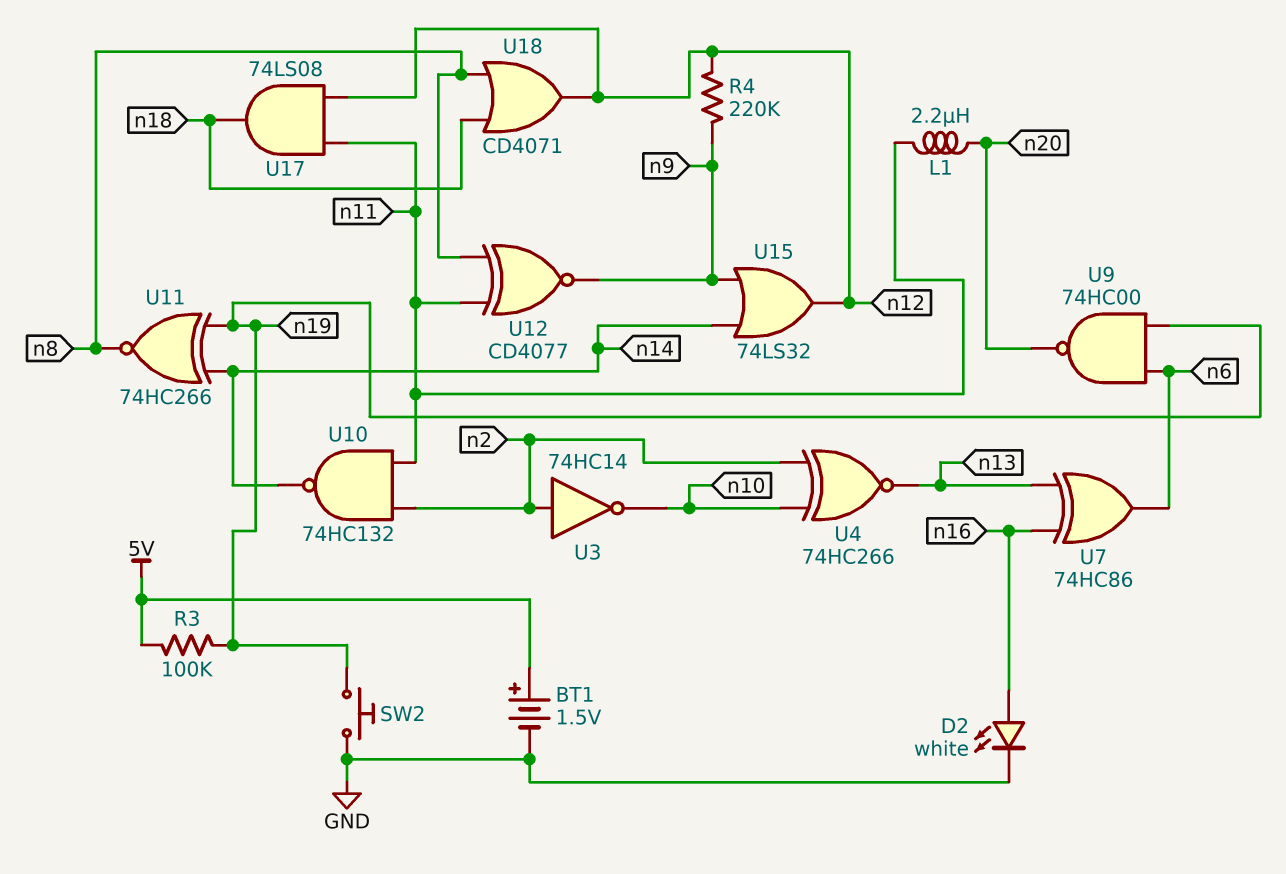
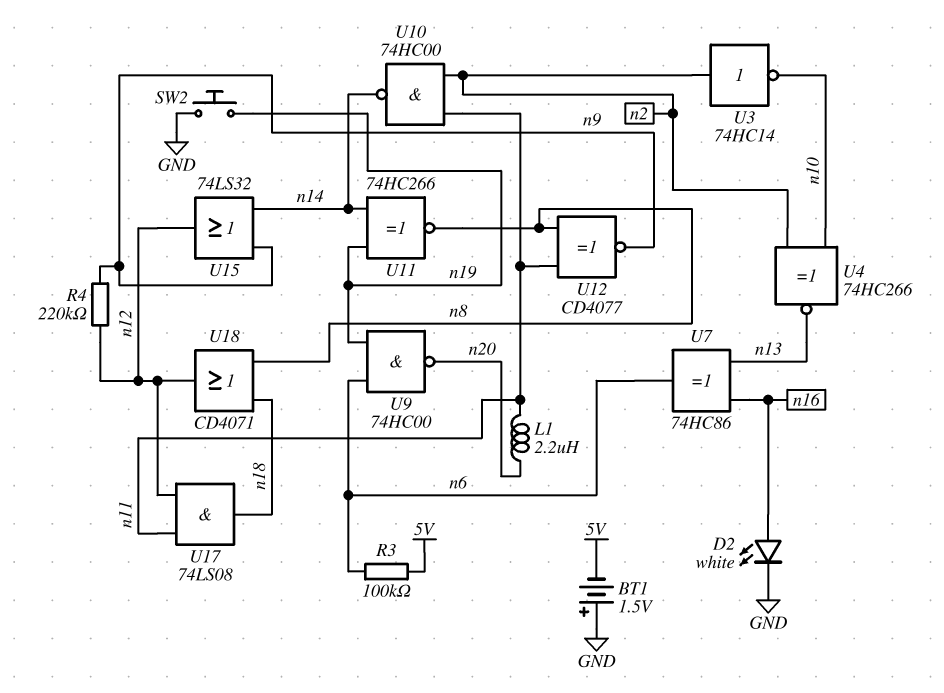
BT1: 1.5V (plus 5V, minus GND) -> 1.5V (plus GND, minus 5V)
R3: 100k (5V, n19) -> 100k (5V, n6)
U10: NAND 74HC132 (in n2, in n11, out n14) -> NAND 74HC00 (in n2, in n11, out n14)

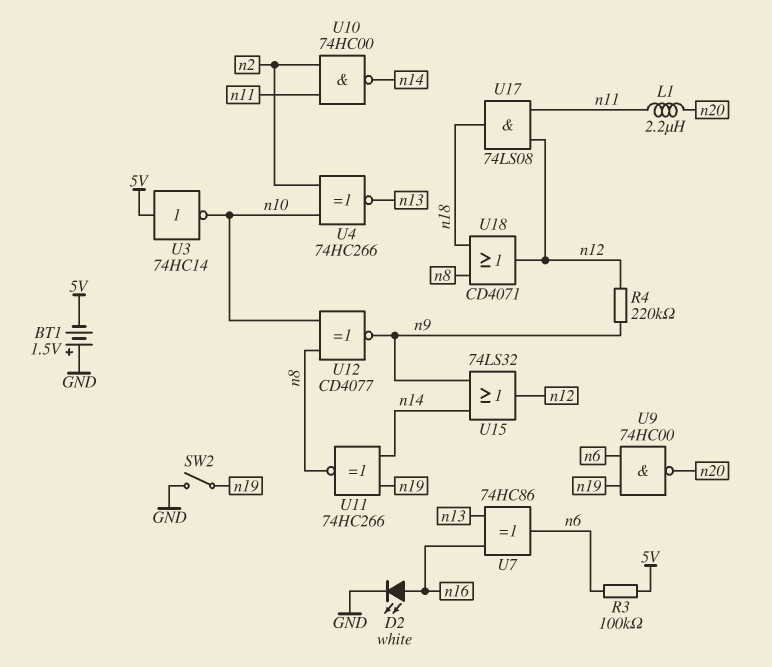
SW2: button (GND, n19) -> switch (GND, n19)
U3: NOT 74HC14 (in n2, out n10) -> NOT 74HC14 (in 5V, out n10)
U12: XNOR CD4077 (in n8, in n11, out n9) -> XNOR CD4077 (in n8, in n10, out n9)

